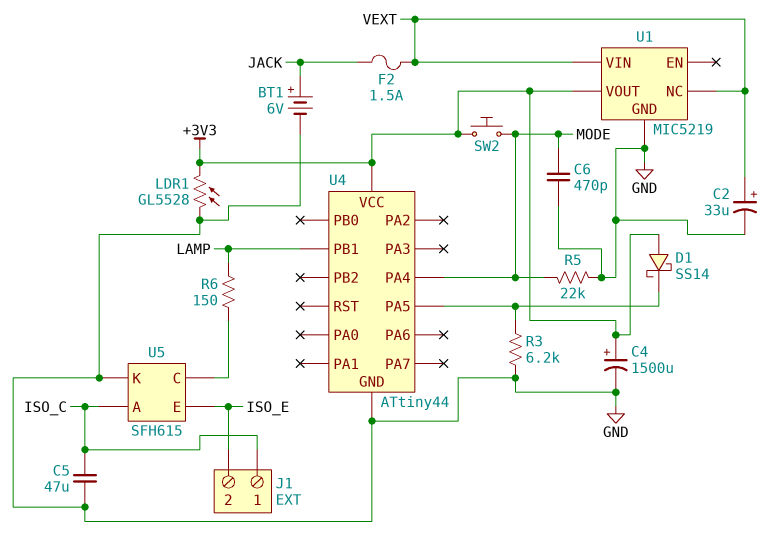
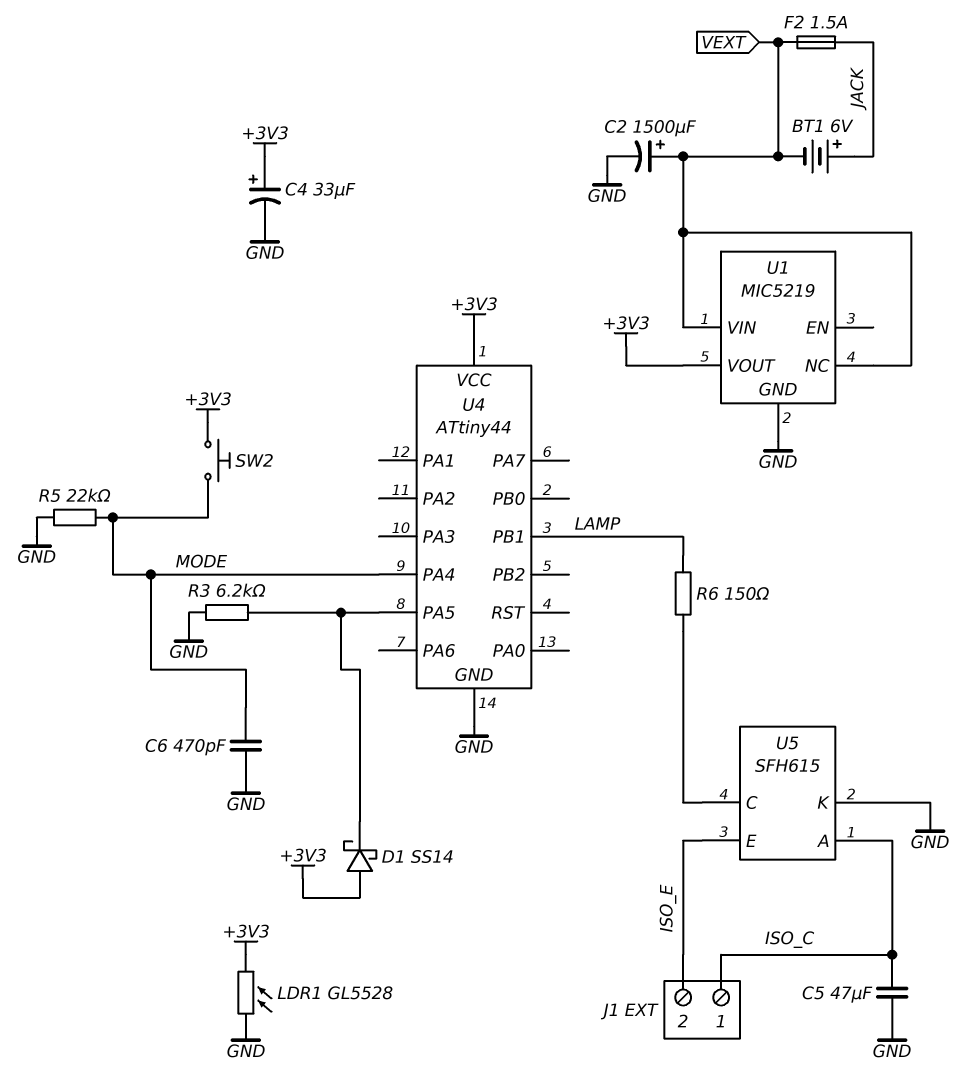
BT1: 6V (plus JACK, minus GND) -> 6V (plus JACK, minus VEXT)
C2: 33uF (plus VEXT, minus GND) -> 1500uF (plus VEXT, minus GND)
C4: 1500uF (plus +3V3, minus GND) -> 33uF (plus +3V3, minus GND)

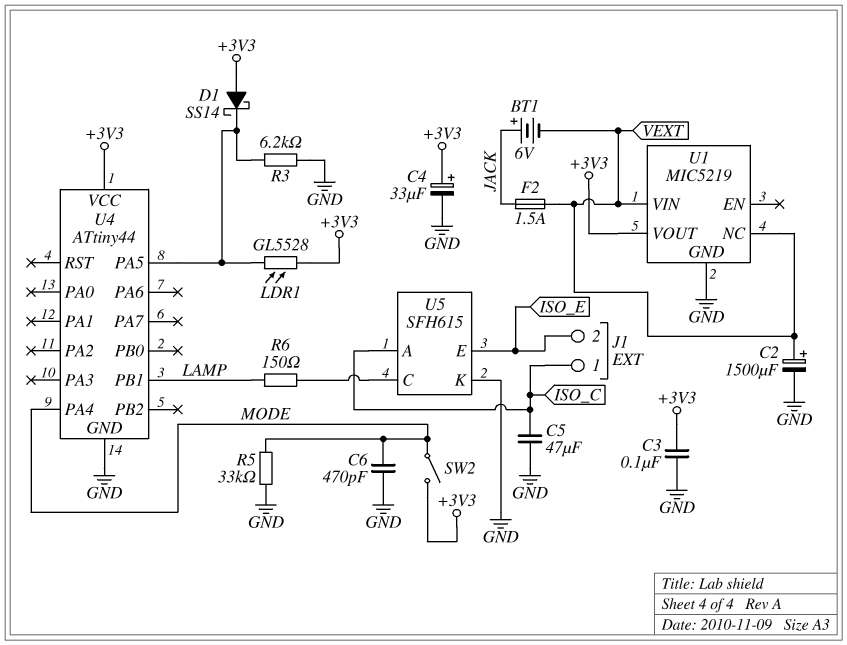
C3: none -> 100nF (+3V3, GND)
LDR1: GL5528 (+3V3, GND) -> GL5528 (+3V3, U4/PA5)
R5: 22k (GND, MODE) -> 33k (GND, MODE)
SW2: button (+3V3, MODE) -> switch (+3V3, MODE)

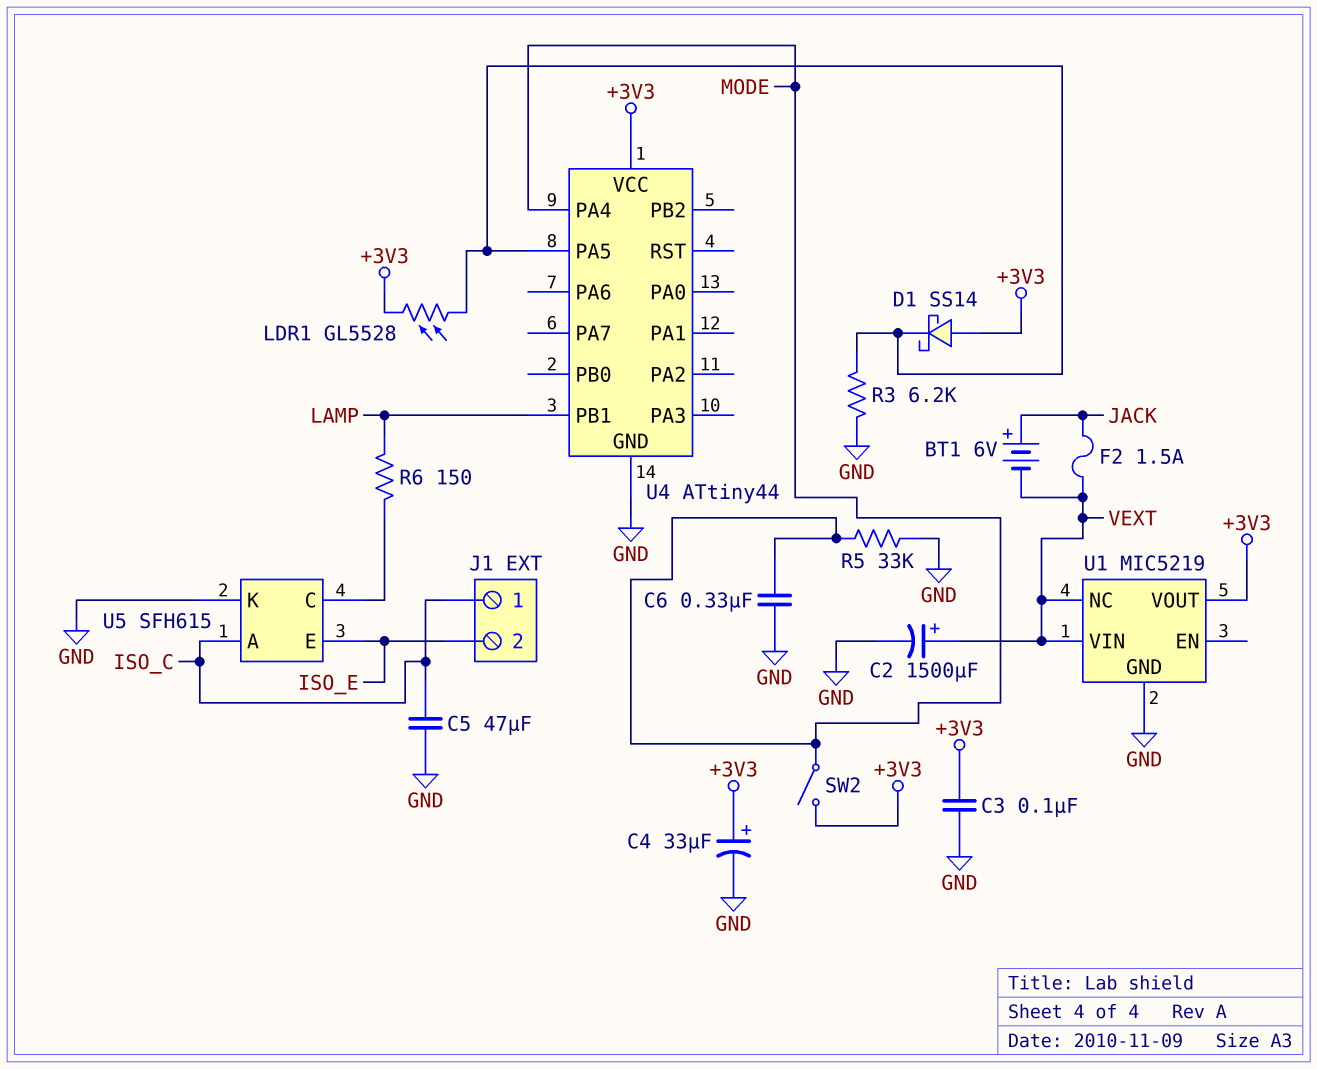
C6: 470pF (GND, MODE) -> 330nF (GND, MODE)

